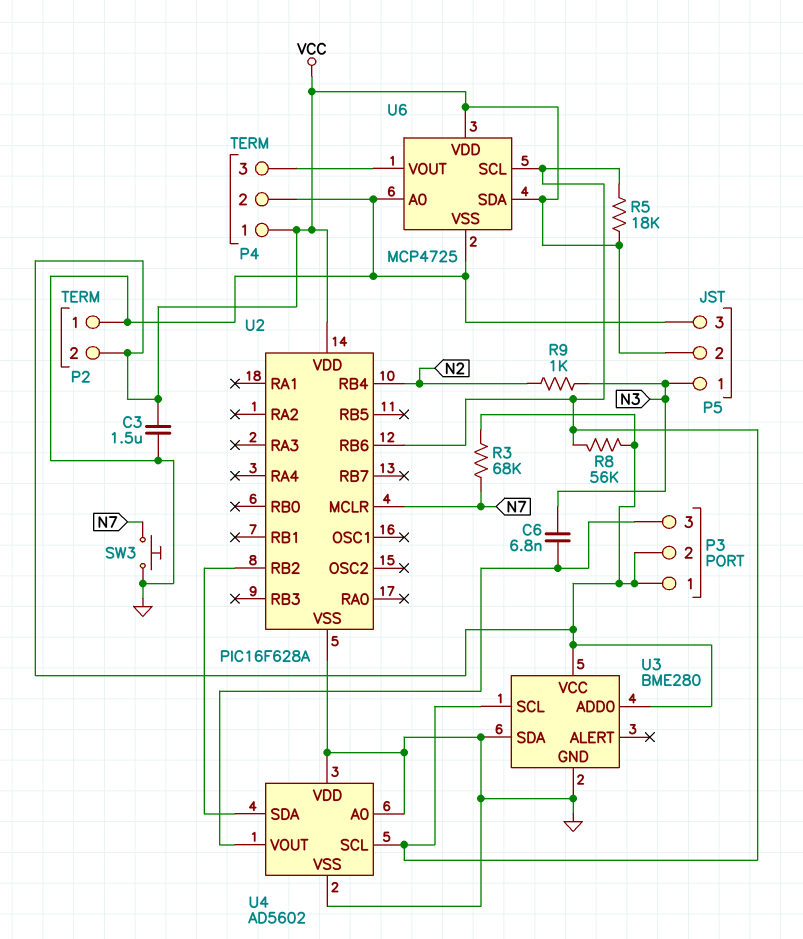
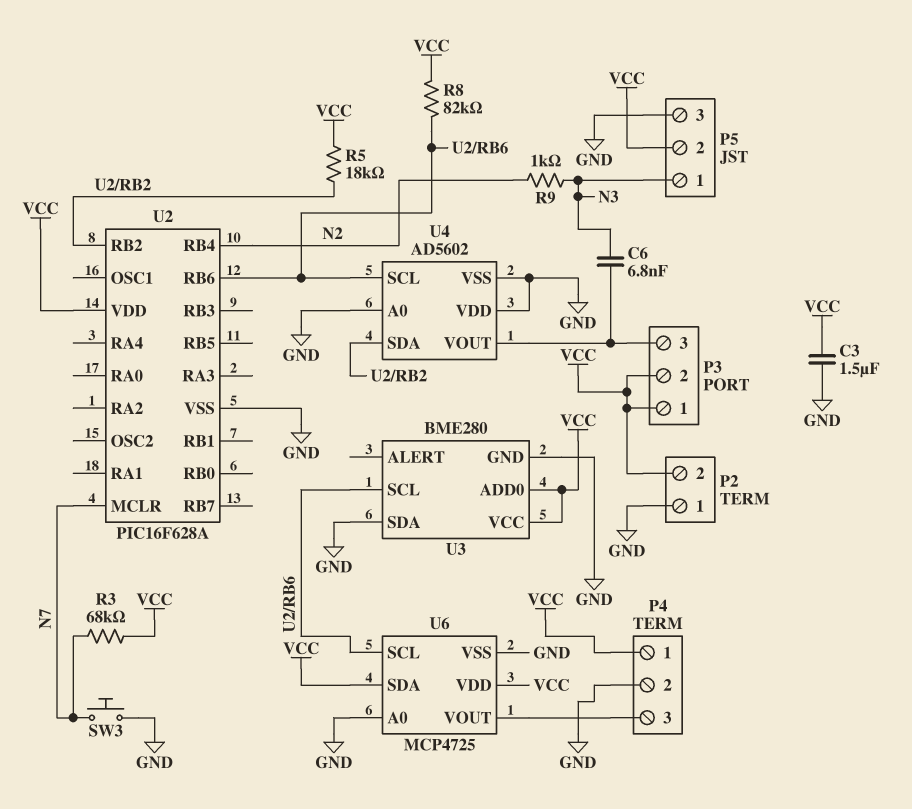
R5: 18k (U2/RB6, VCC) -> 18k (U2/RB2, VCC)
R8: 56k (U2/RB6, VCC) -> 82k (U2/RB6, VCC)

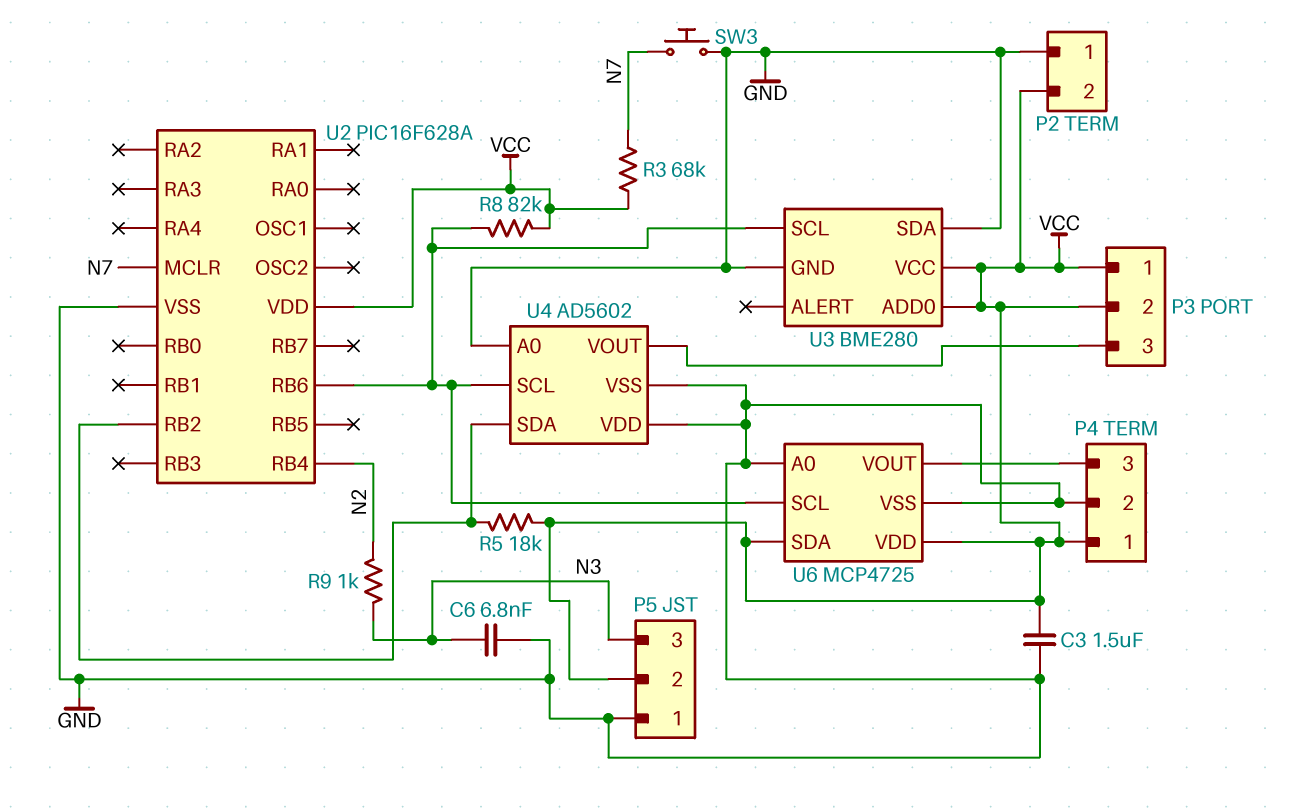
C6: 6.8nF (N3, P3/3) -> 6.8nF (GND, N3)
P5 pin 1: N3 -> GND
P5 pin 3: GND -> N3

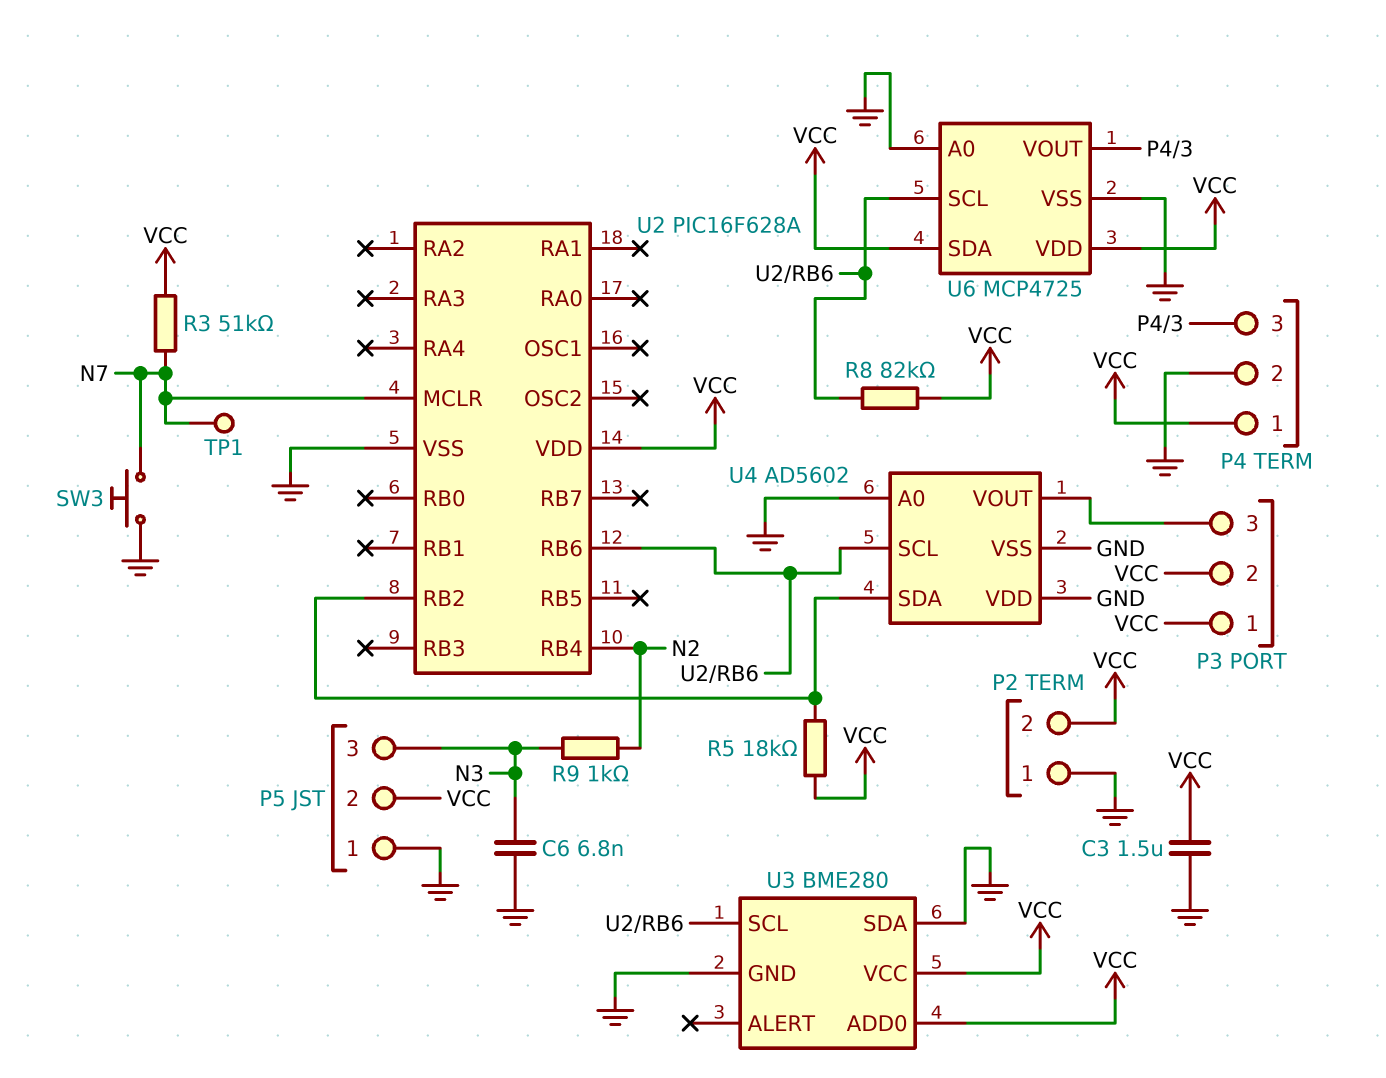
R3: 68k (N7, VCC) -> 51k (N7, VCC)
TP1: none -> test point (N7)

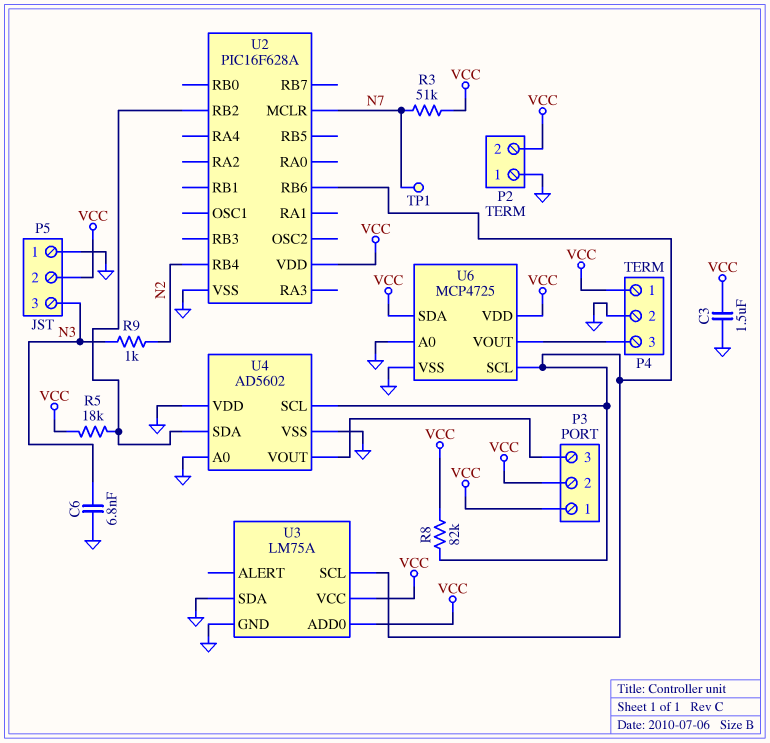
SW3: button (GND, N7) -> none
U3: BME280 -> LM75A

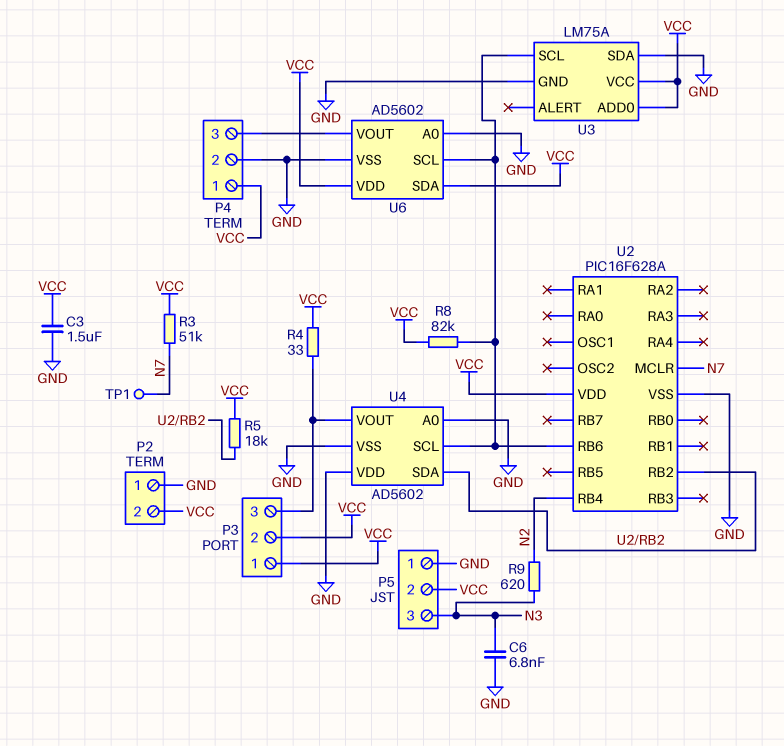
R4: none -> 33 (P3/3, VCC)
R9: 1k (N2, N3) -> 620 (N2, N3)
U6: MCP4725 -> AD5602

